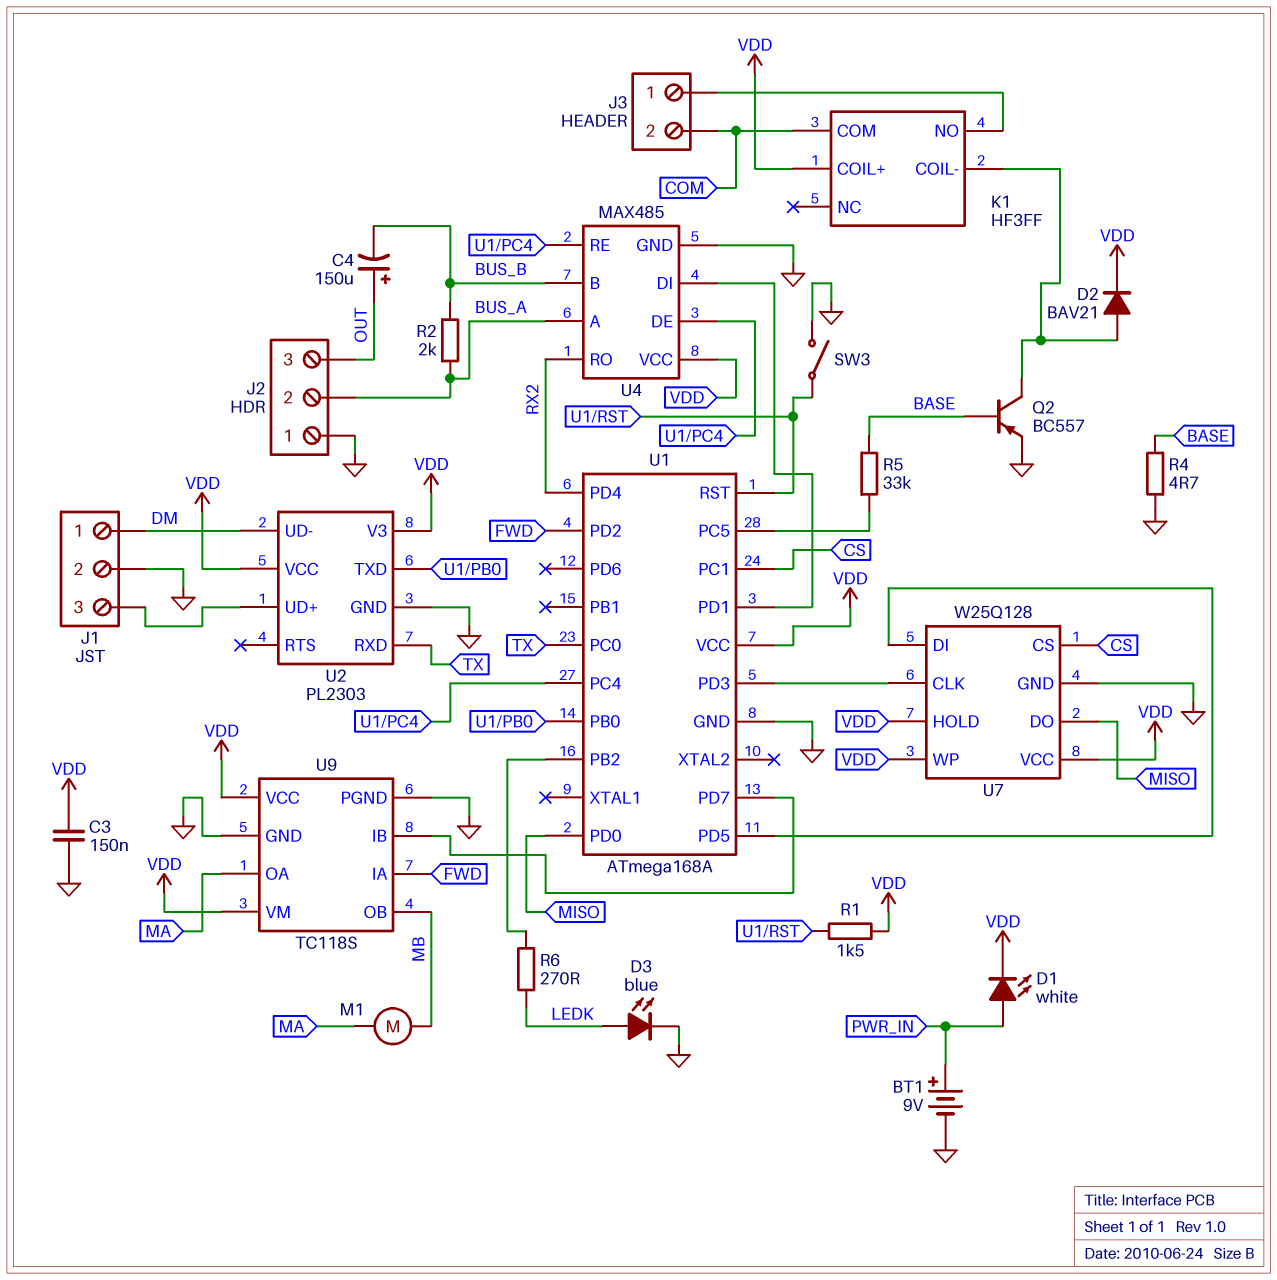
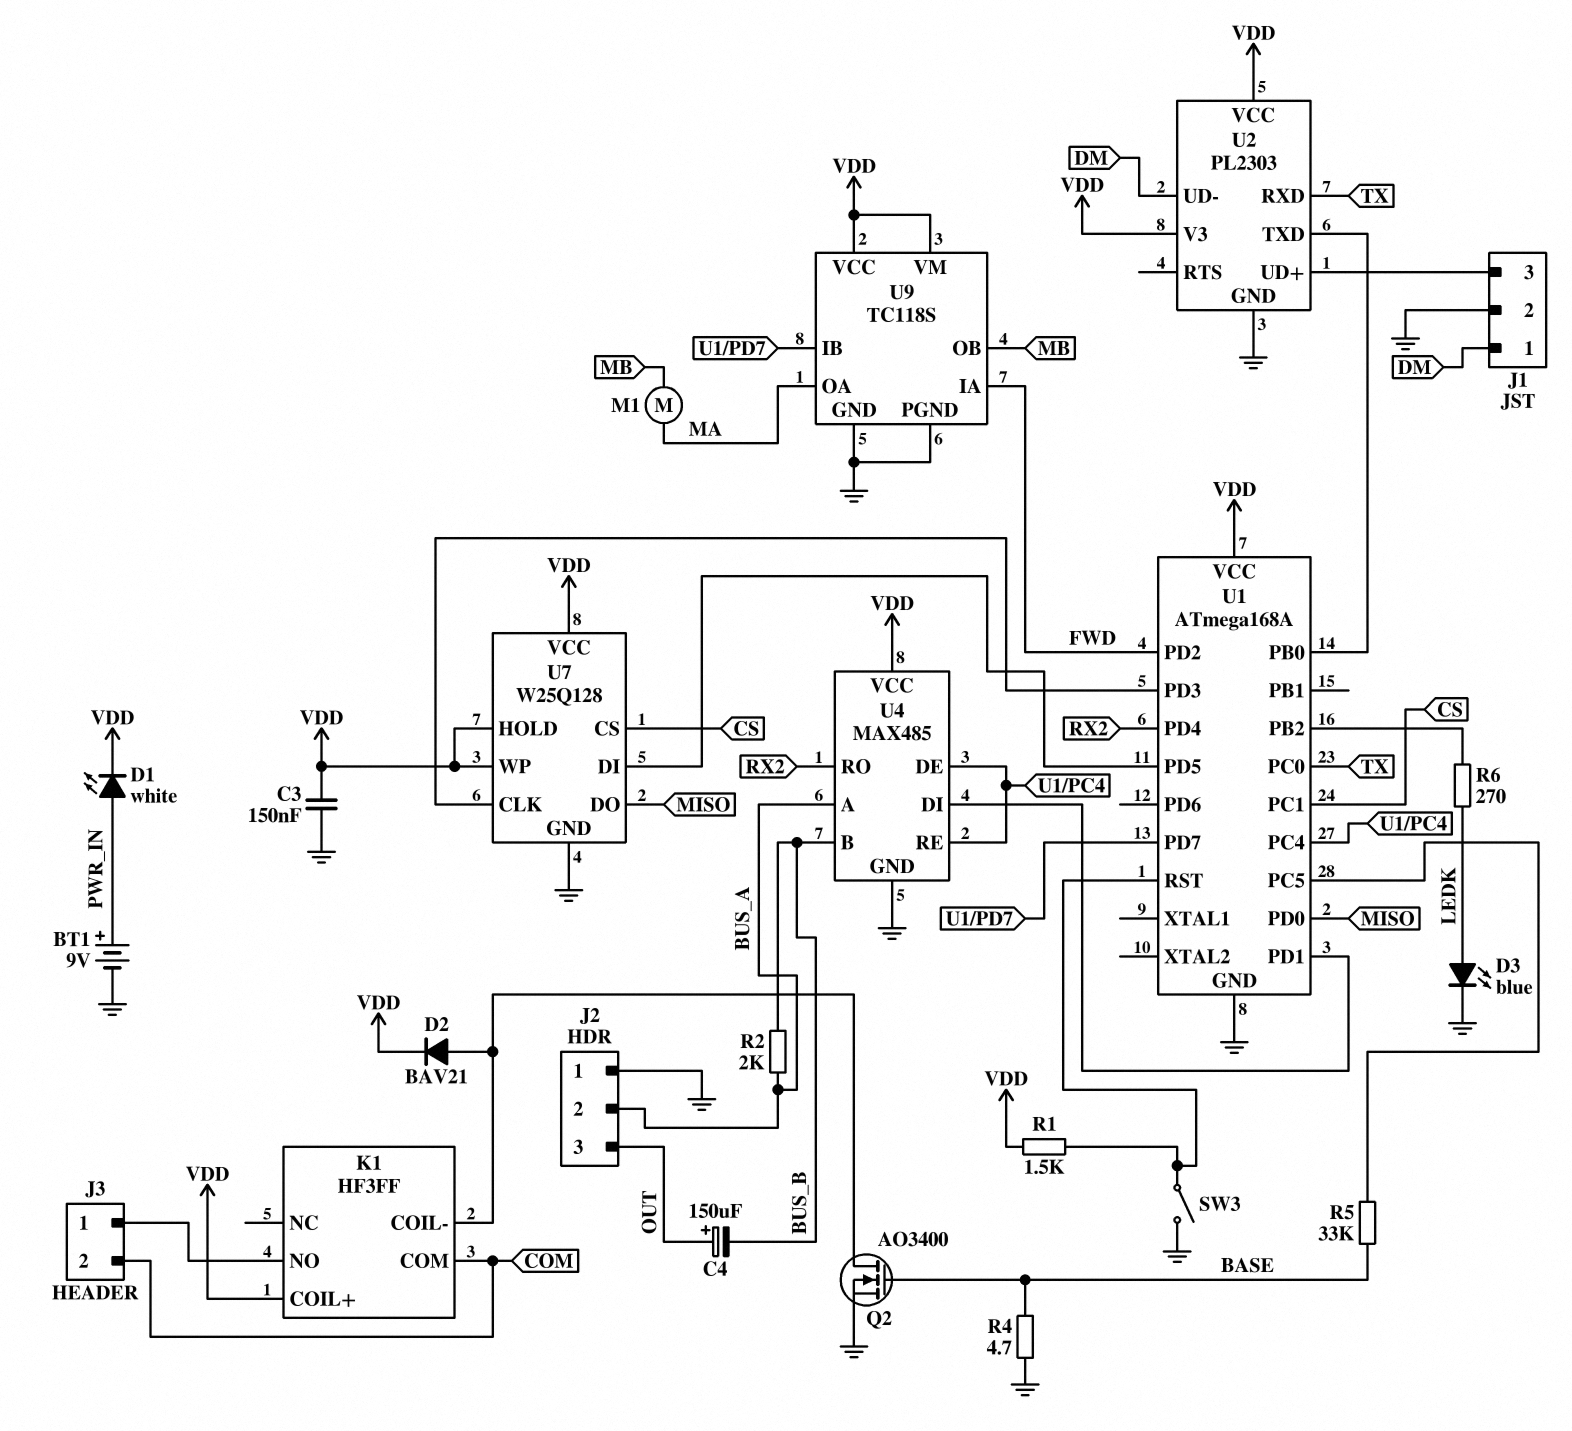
Q2: PNP BC557 (B BASE, C K1/COIL-, E GND) -> NMOS AO3400 (G BASE, D K1/COIL-, S GND)

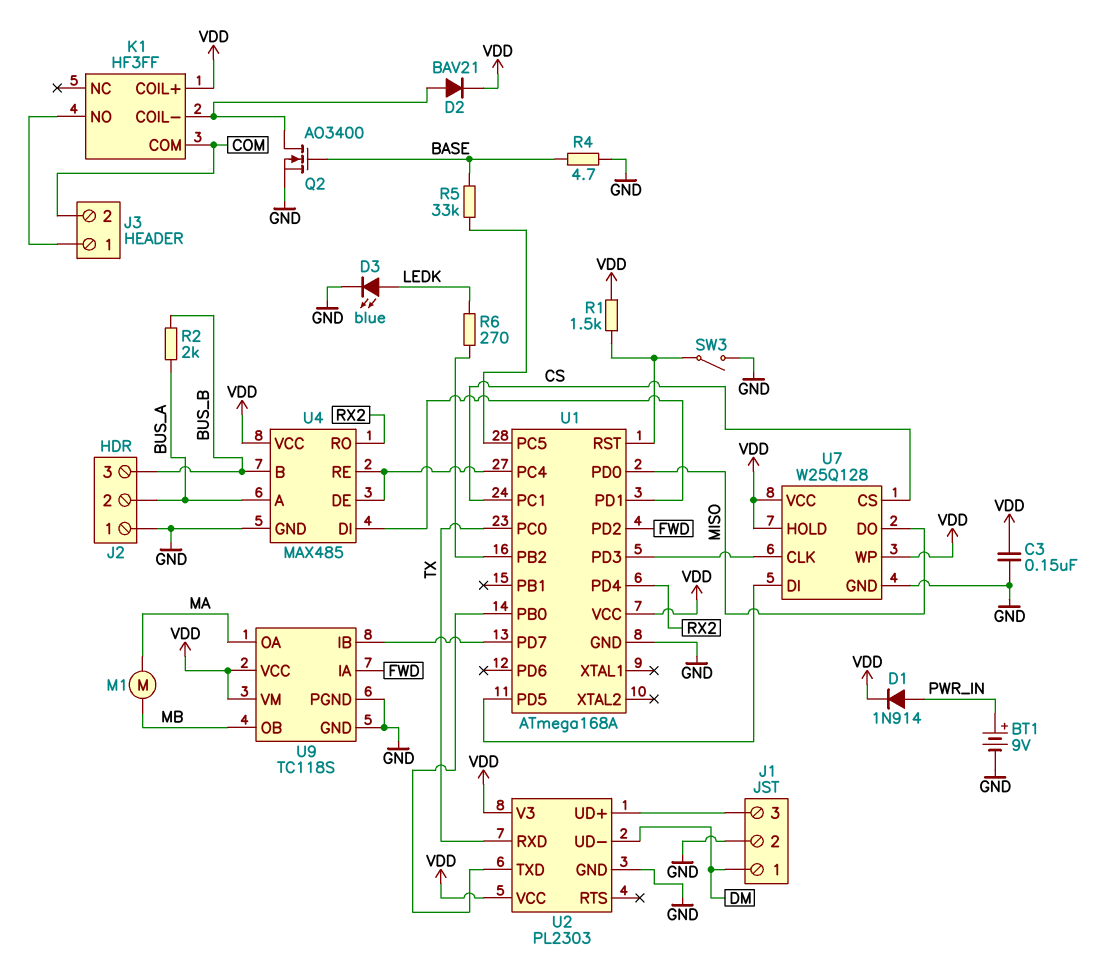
C4: 150uF (plus OUT, minus BUS_B) -> none
D1: LED white (A PWR_IN, K VDD) -> diode 1N914 (A PWR_IN, K VDD)
J2 pin 3: OUT -> BUS_B

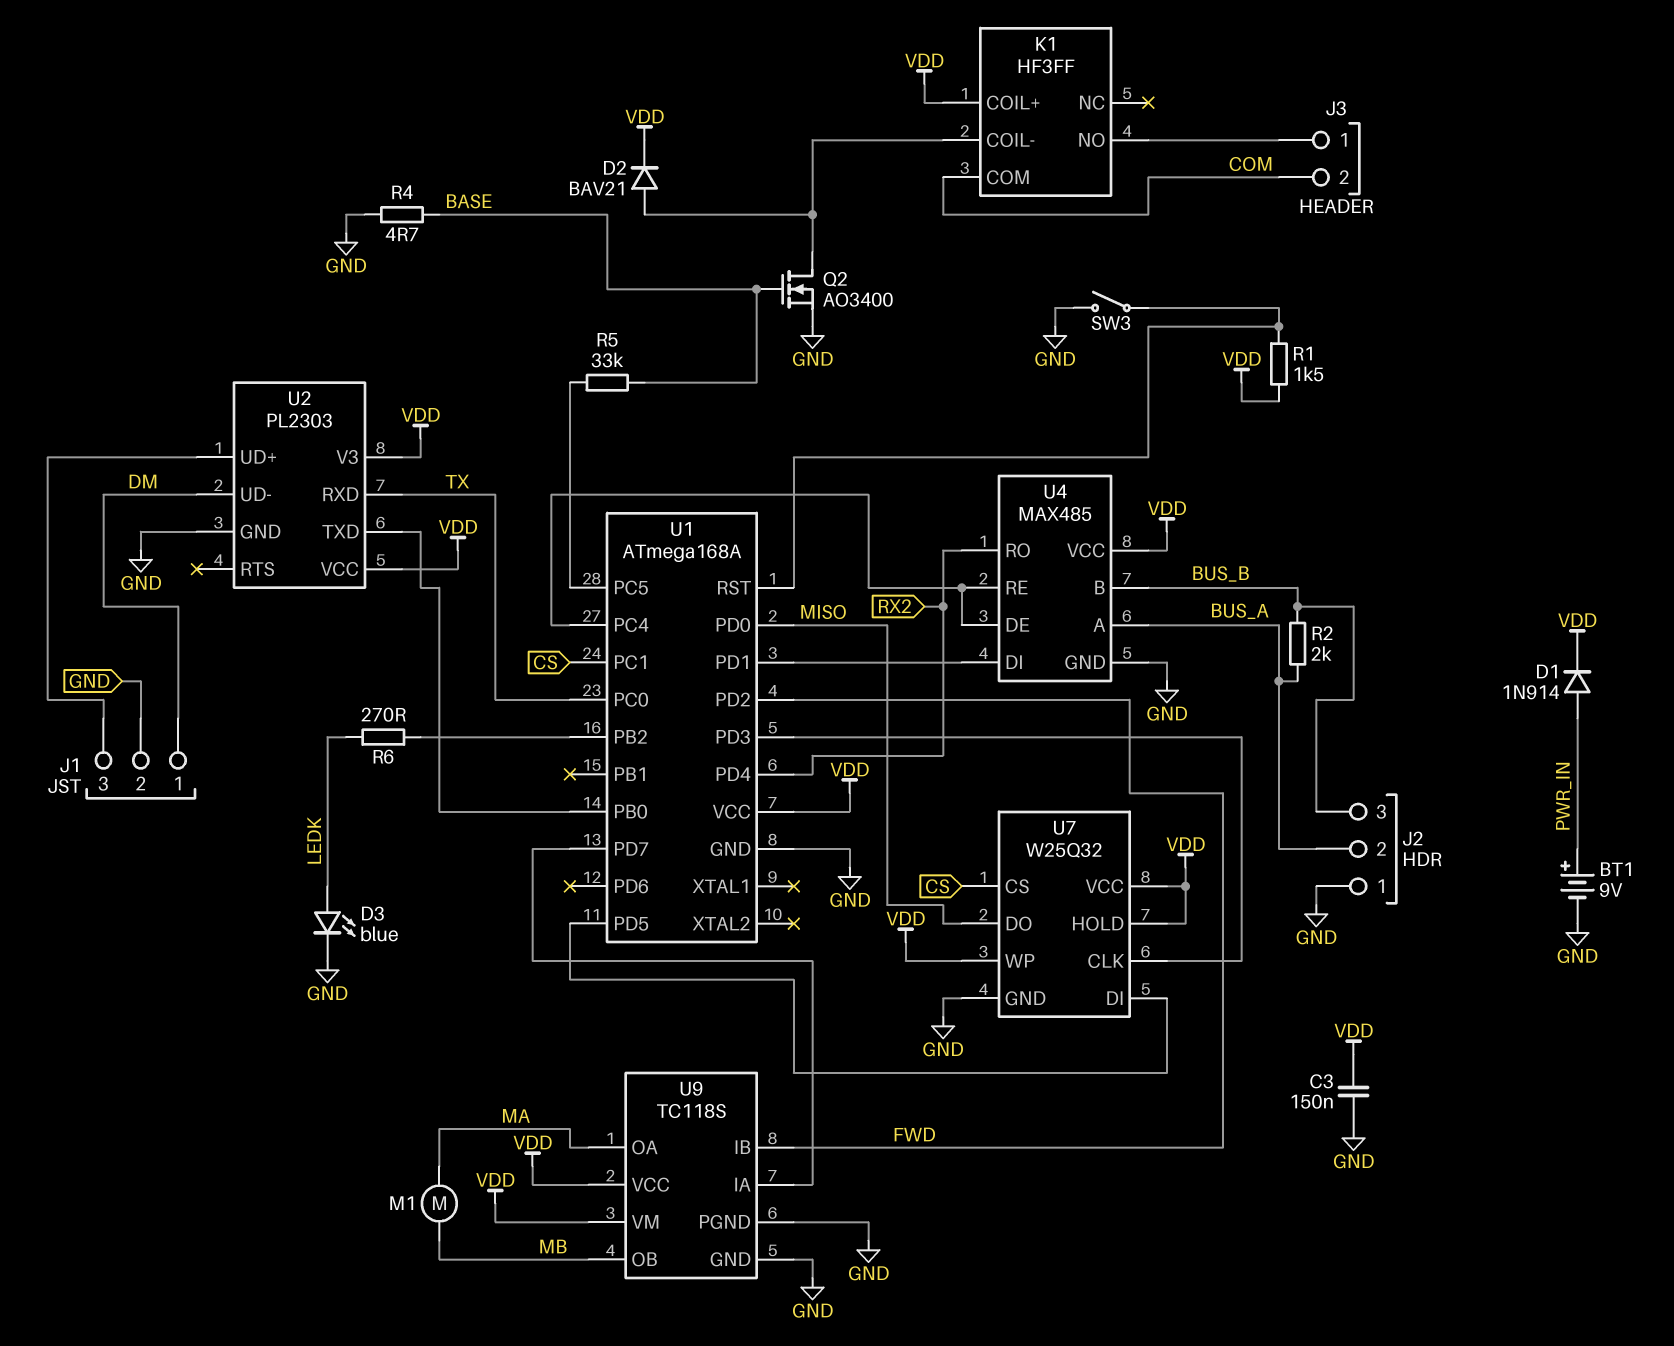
U7: W25Q128 -> W25Q32
U9 pin IA: FWD -> U1/PD7
U9 pin IB: U1/PD7 -> FWD

